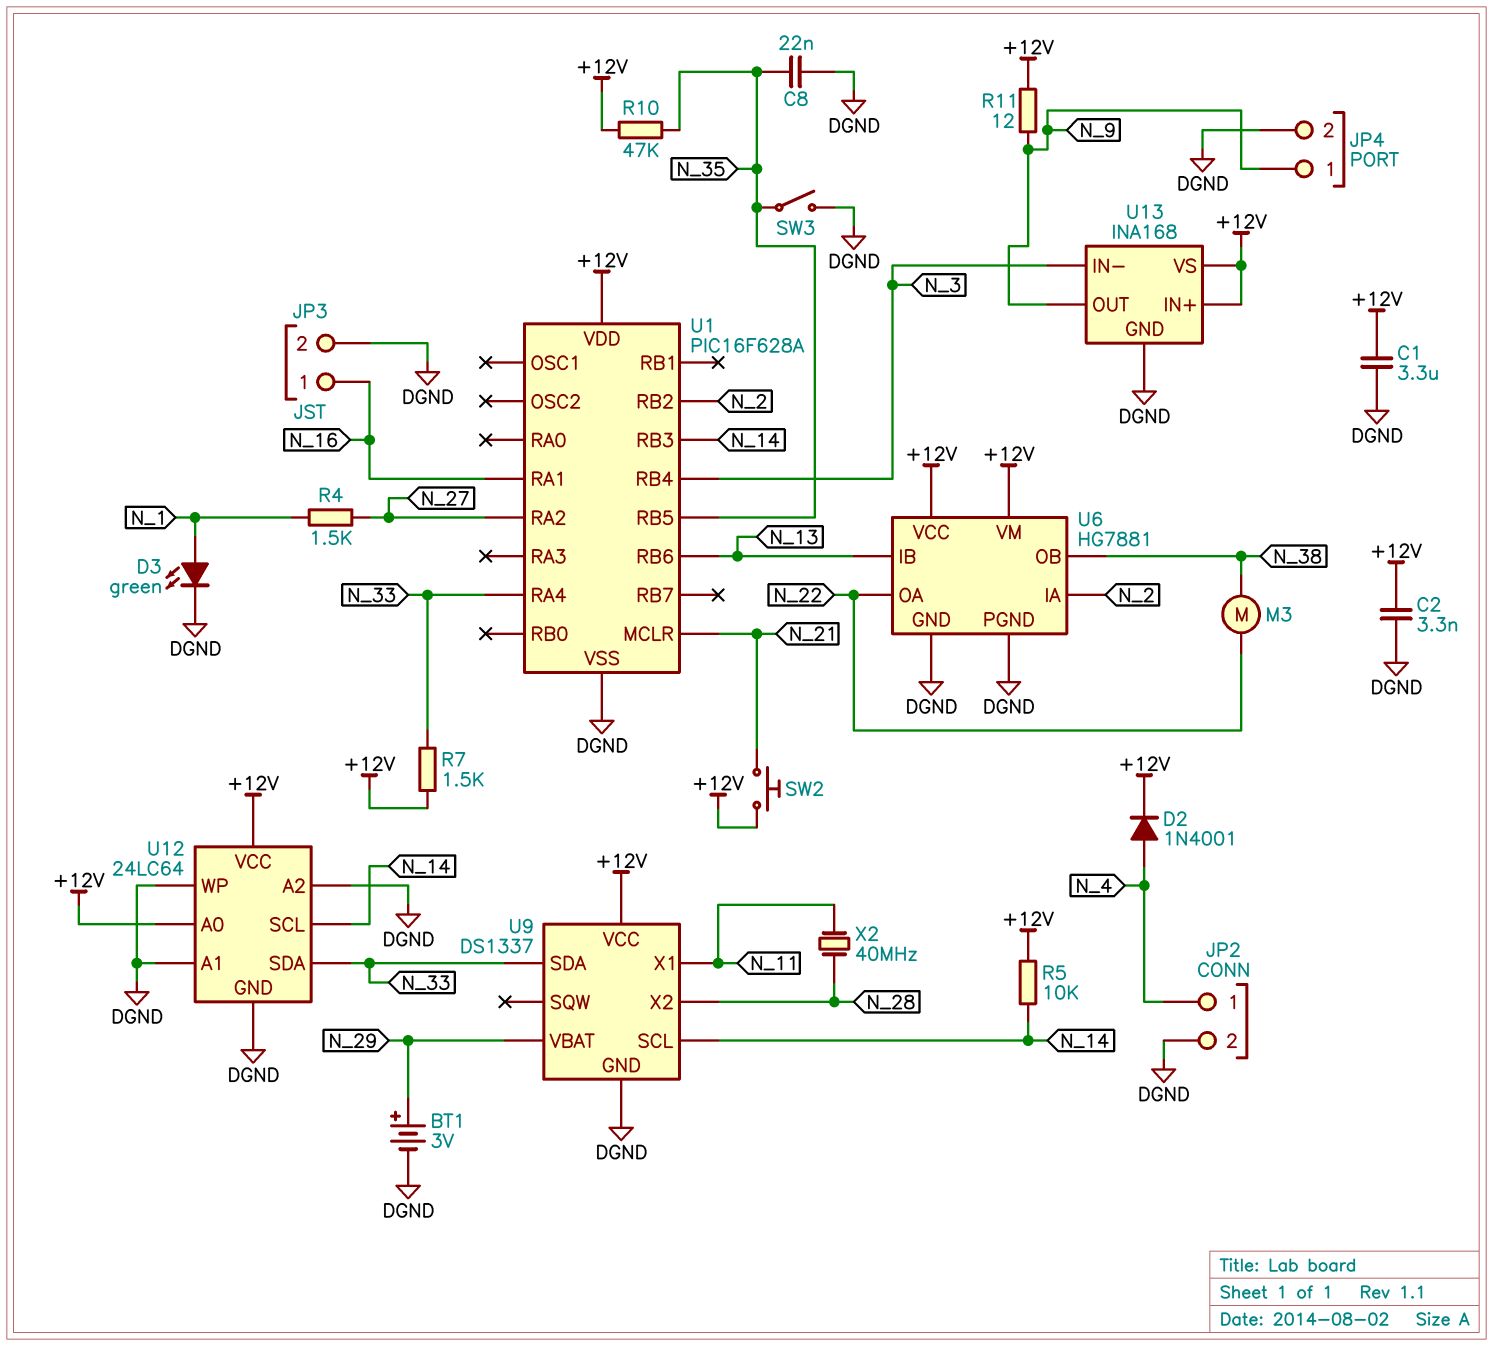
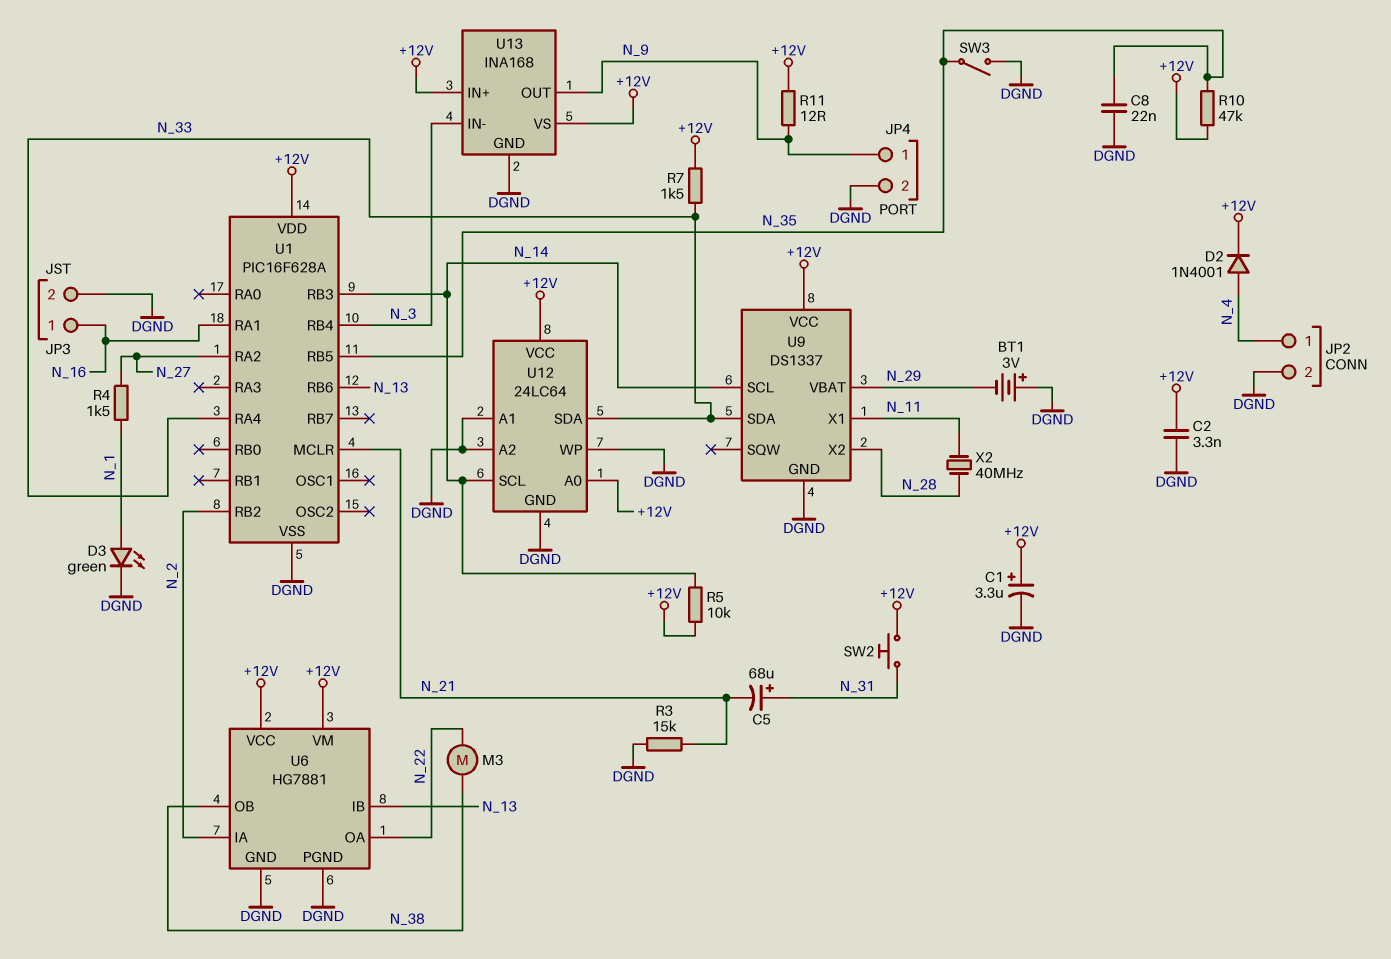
BT1: 3V (plus N_29, minus DGND) -> 3V (plus DGND, minus N_29)
C1: 3.3uF (+12V, DGND) -> 3.3uF (plus +12V, minus DGND)
C5: none -> 68uF (plus N_31, minus N_21)
R3: none -> 15k (DGND, N_21)
SW2: button (+12V, N_21) -> button (+12V, N_31)

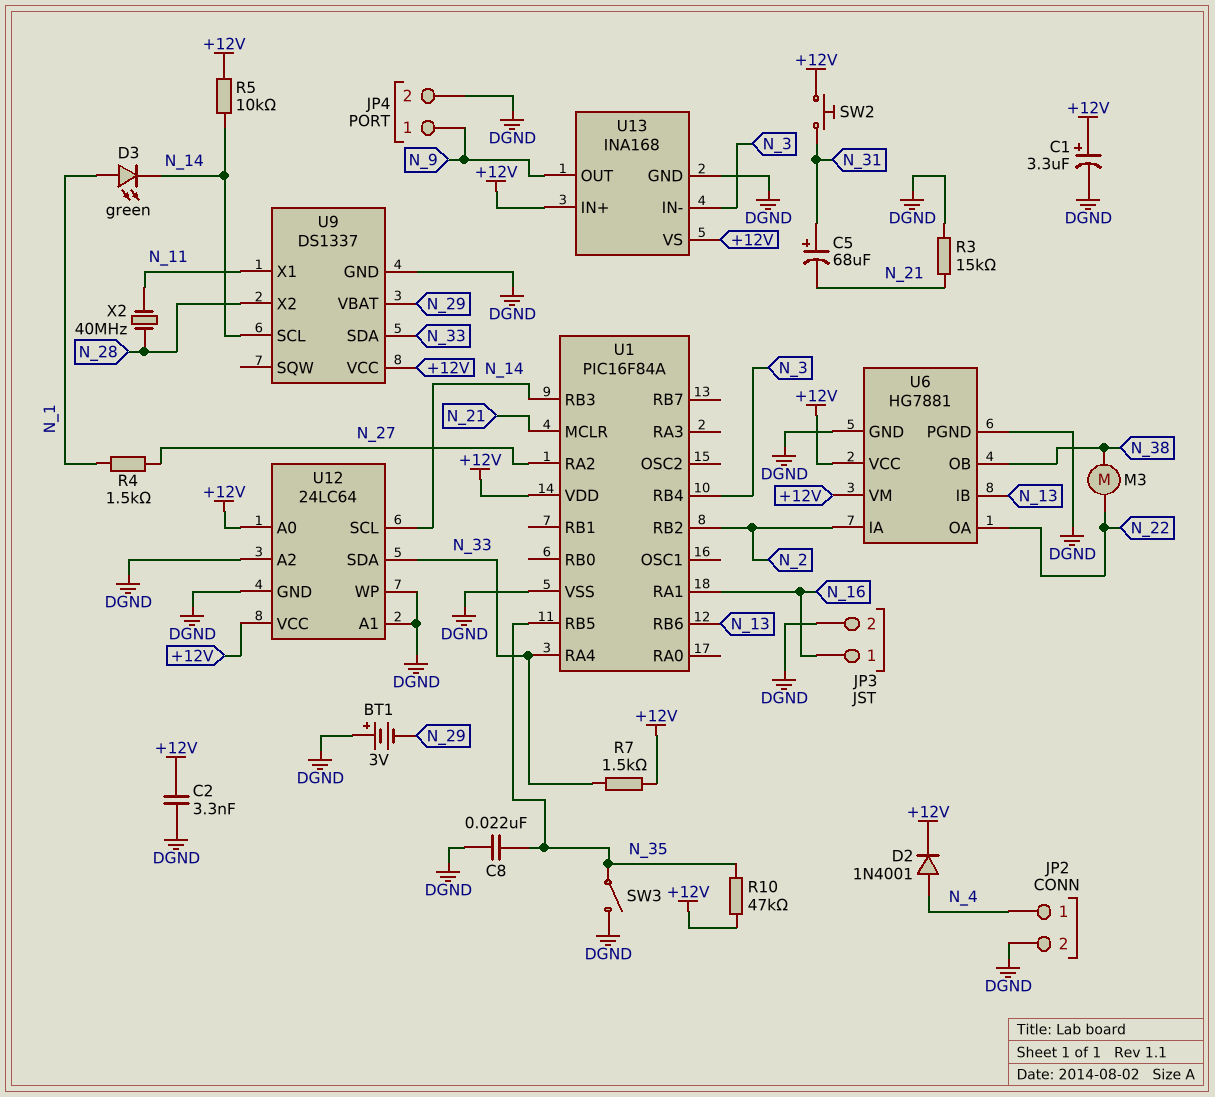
D3: LED green (A N_1, K DGND) -> LED green (A N_1, K N_14)
R11: 12 (+12V, N_9) -> none
U1: PIC16F628A -> PIC16F84A

